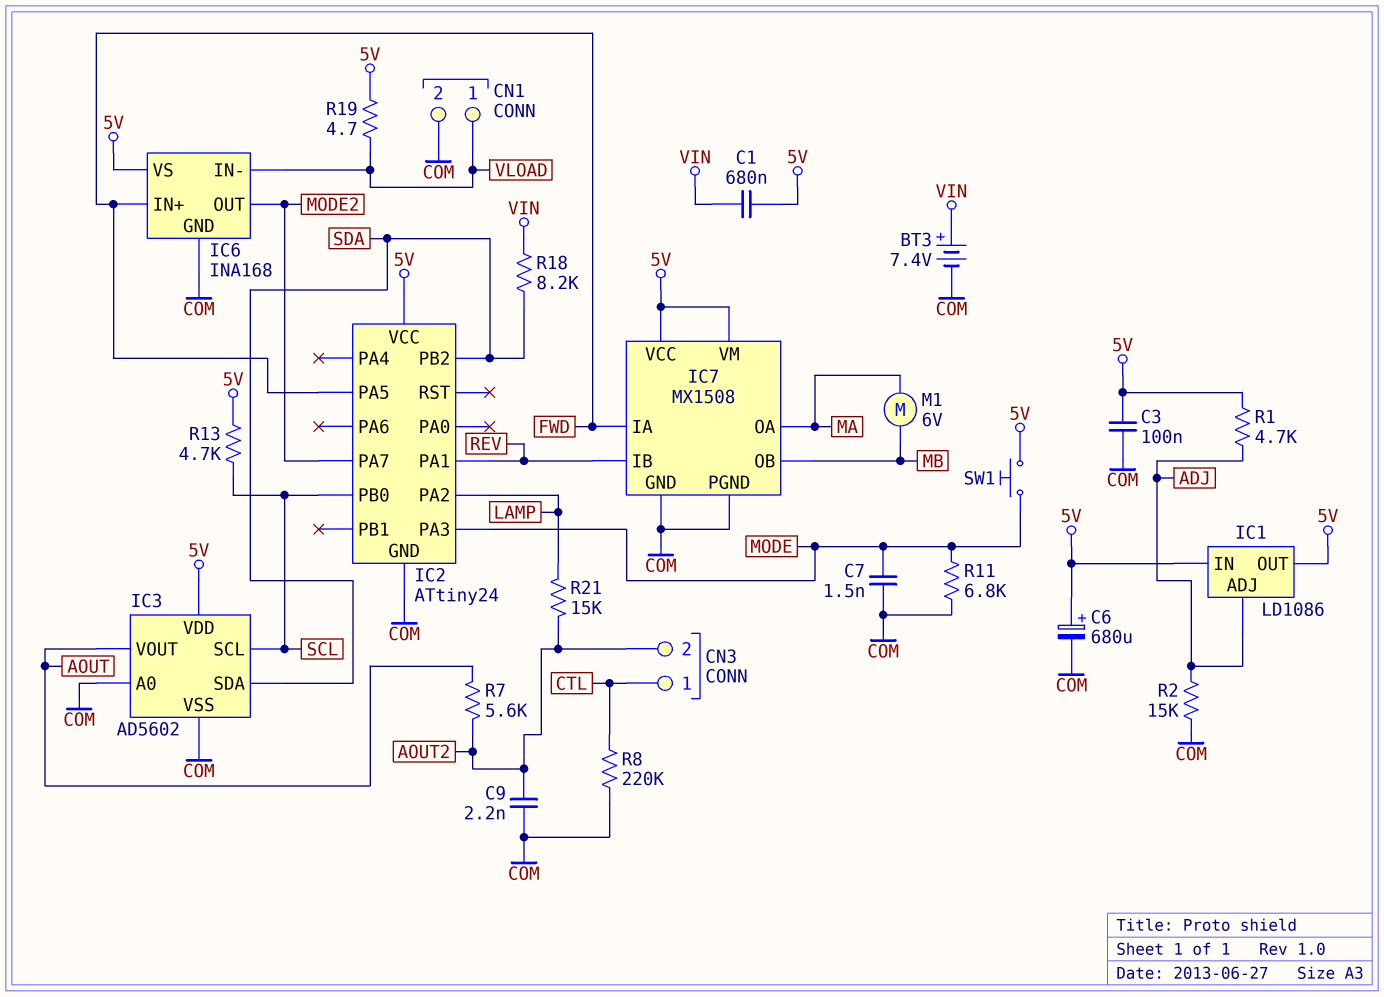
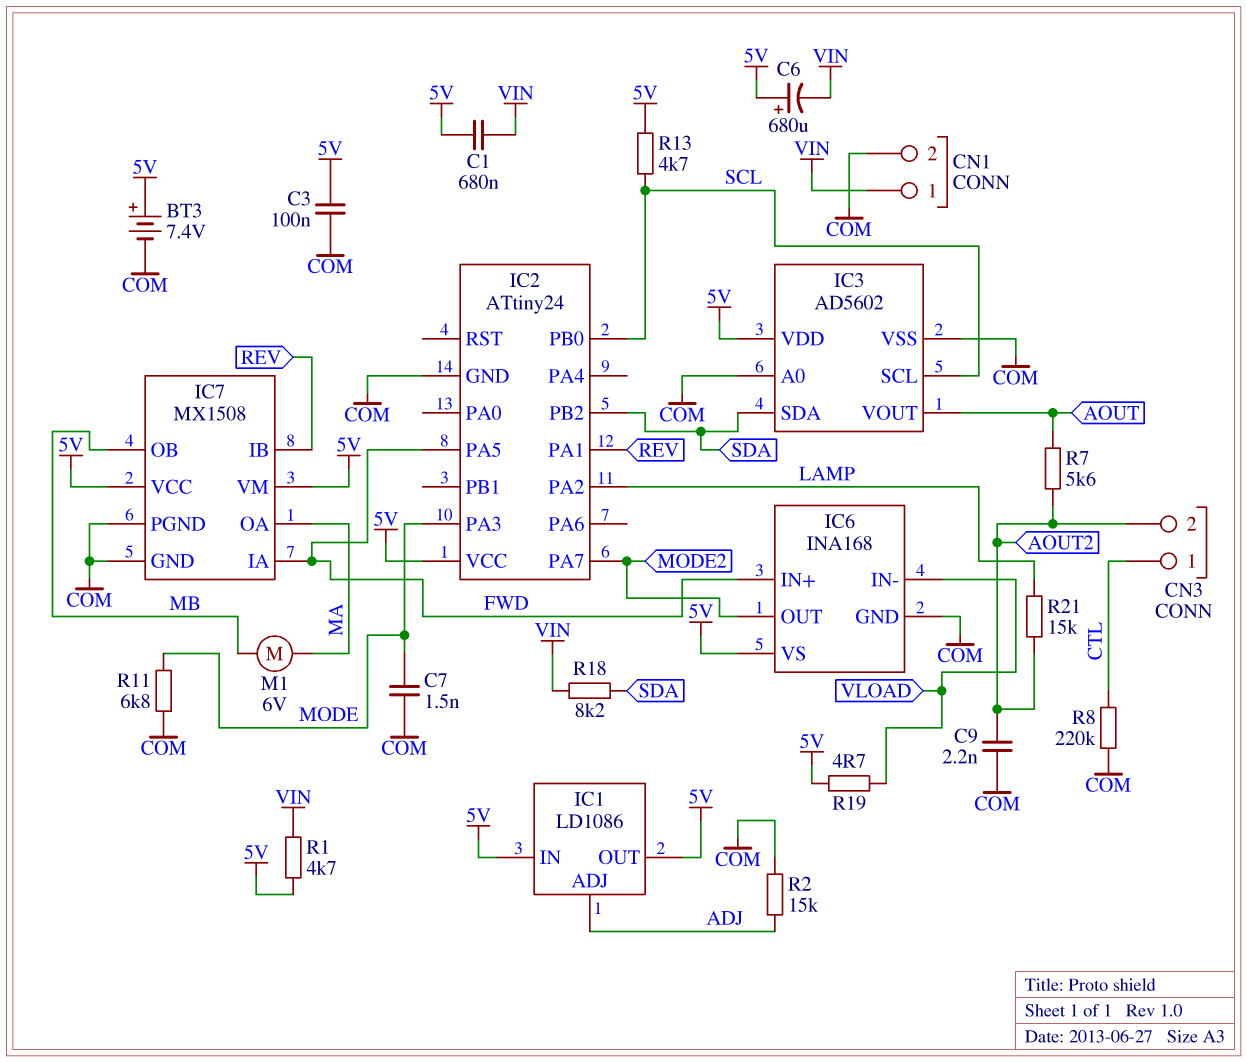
BT3: 7.4V (plus VIN, minus COM) -> 7.4V (plus 5V, minus COM)
C6: 680uF (plus 5V, minus COM) -> 680uF (plus 5V, minus VIN)
CN1 pin 1: VLOAD -> VIN
R1: 4.7k (5V, ADJ) -> 4.7k (5V, VIN)
SW1: button (5V, MODE) -> none

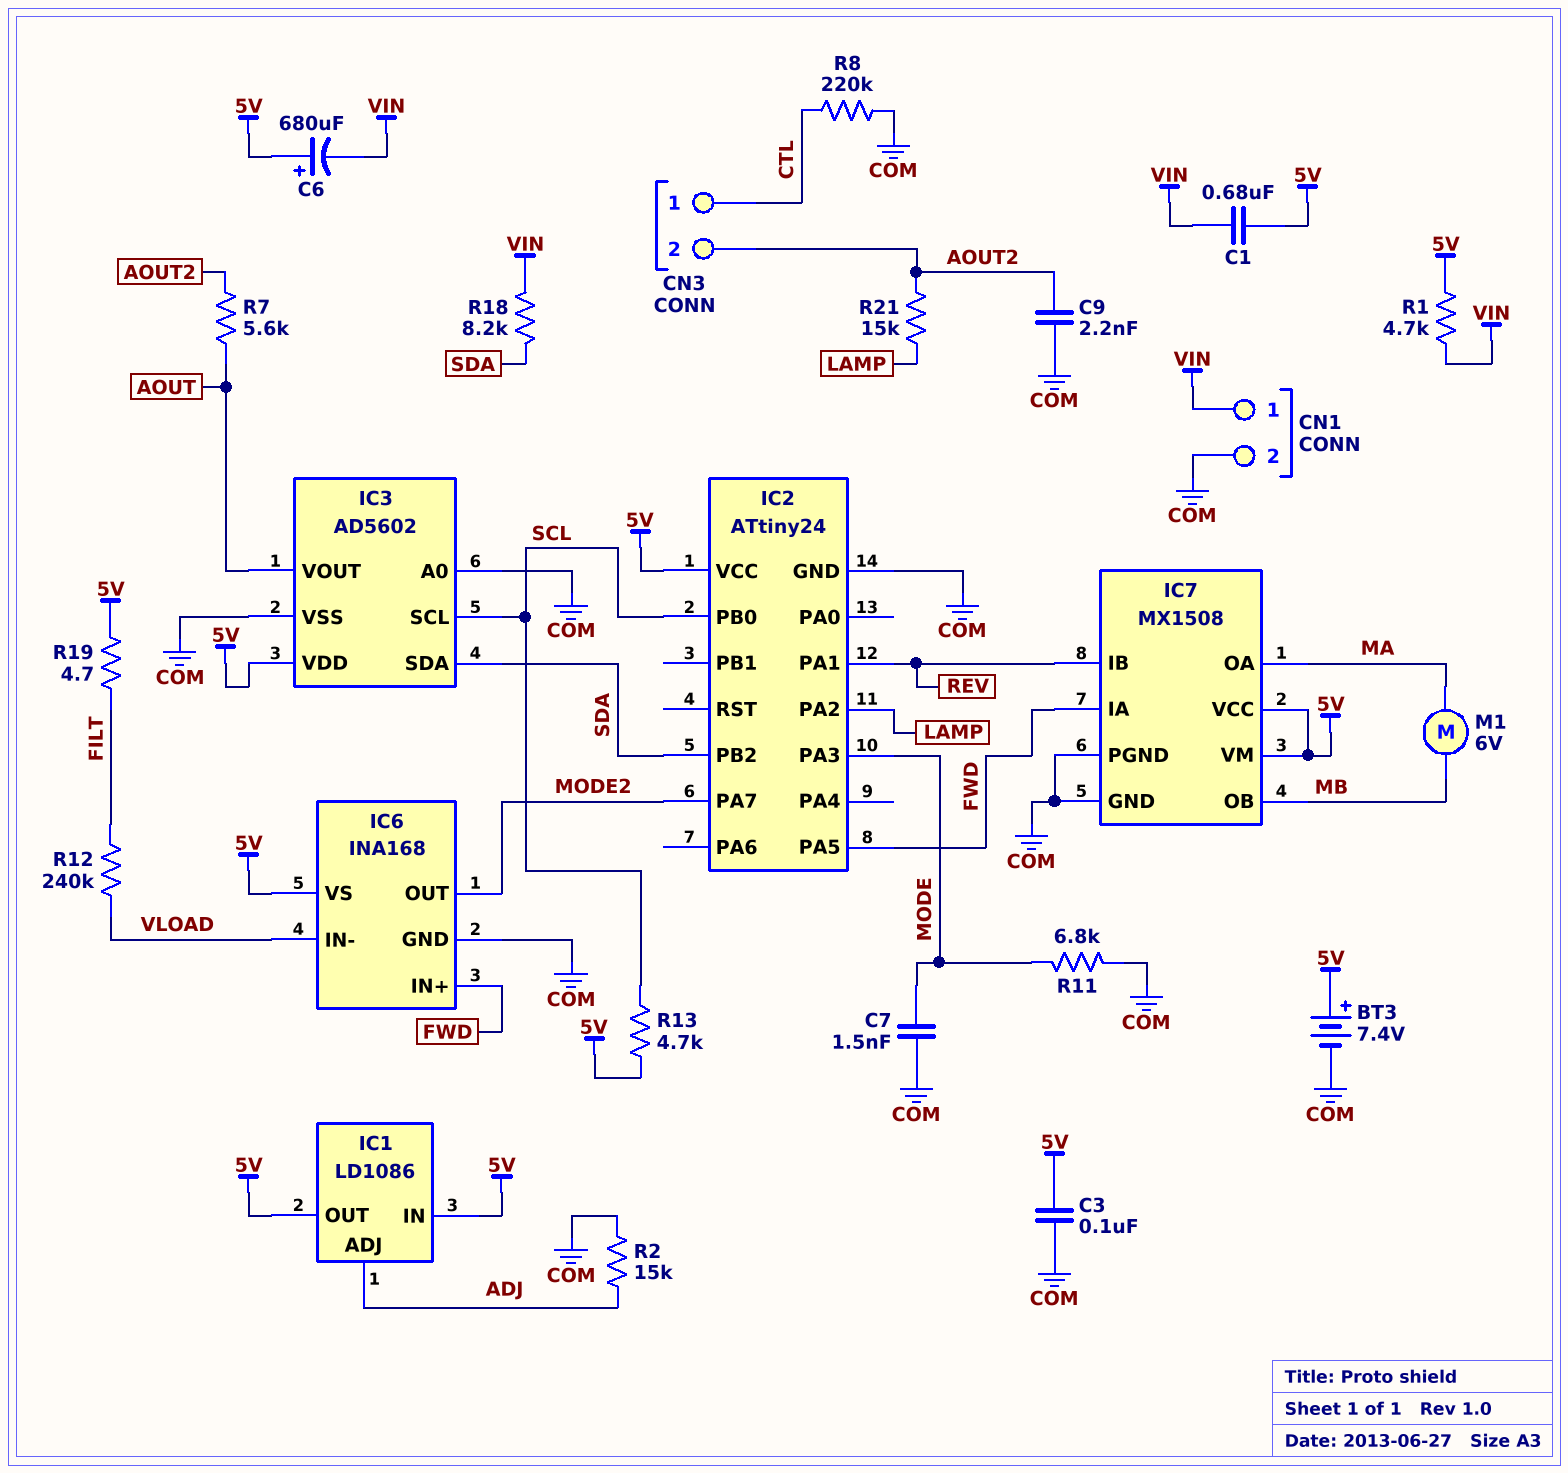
R12: none -> 240k (FILT, VLOAD)
R19: 4.7 (5V, VLOAD) -> 4.7 (5V, FILT)

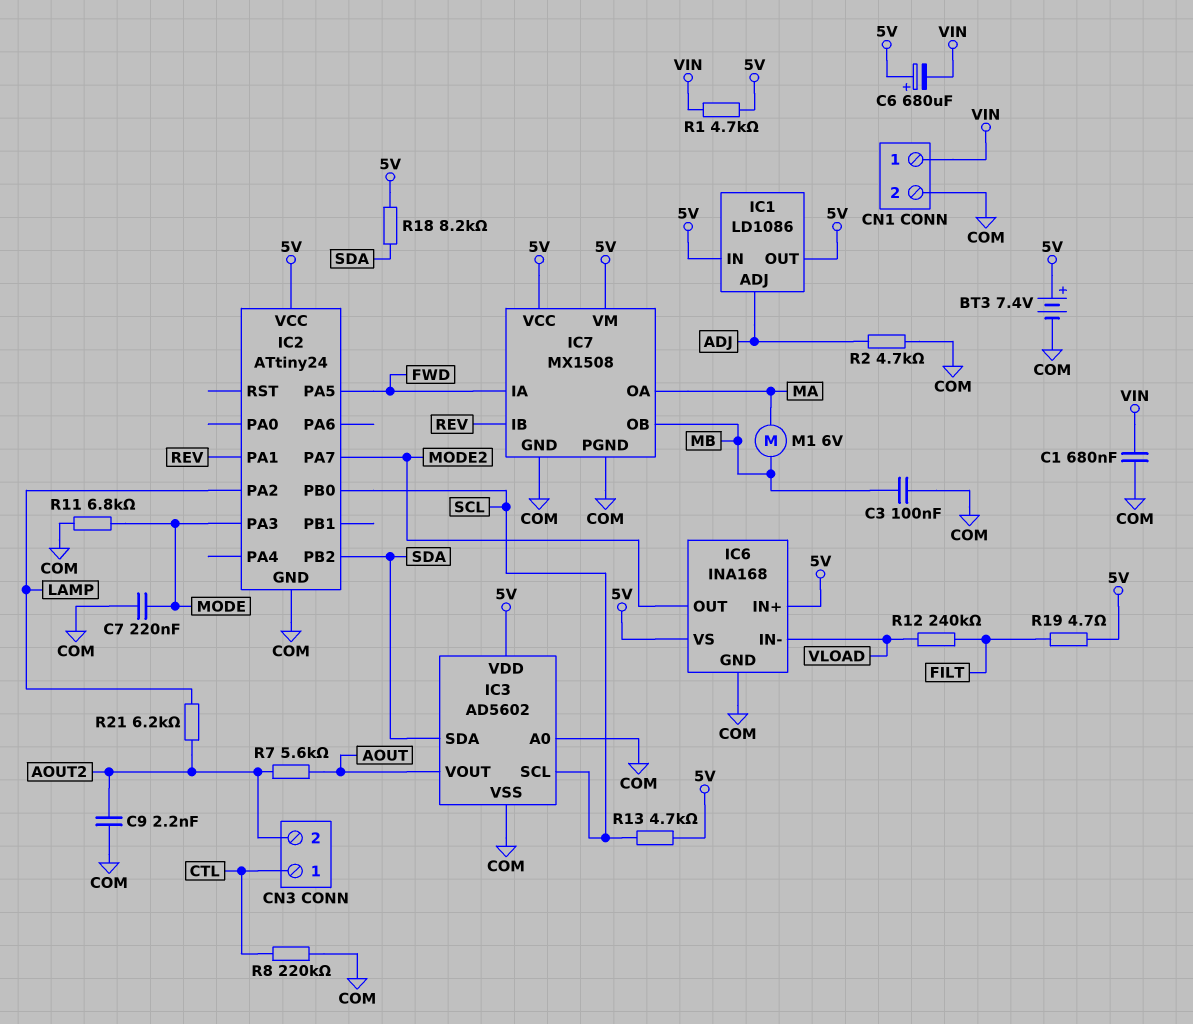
C1: 680nF (5V, VIN) -> 680nF (COM, VIN)
C3: 100nF (5V, COM) -> 100nF (COM, MB)
C7: 1.5nF (COM, MODE) -> 220nF (COM, MODE)
IC6 pin IN+: FWD -> 5V
R2: 15k (ADJ, COM) -> 4.7k (ADJ, COM)
R18: 8.2k (SDA, VIN) -> 8.2k (5V, SDA)
R21: 15k (AOUT2, LAMP) -> 6.2k (AOUT2, LAMP)

